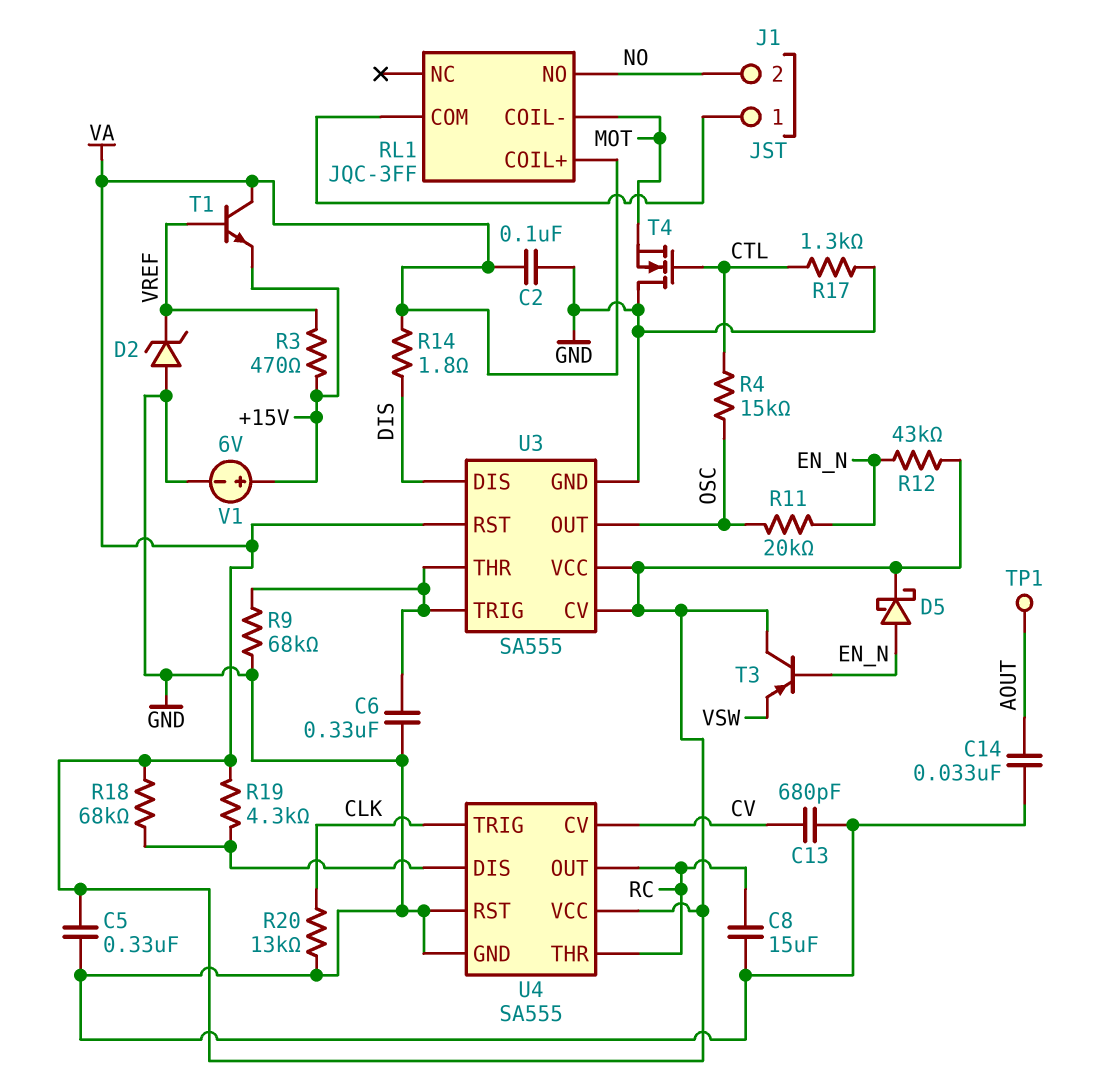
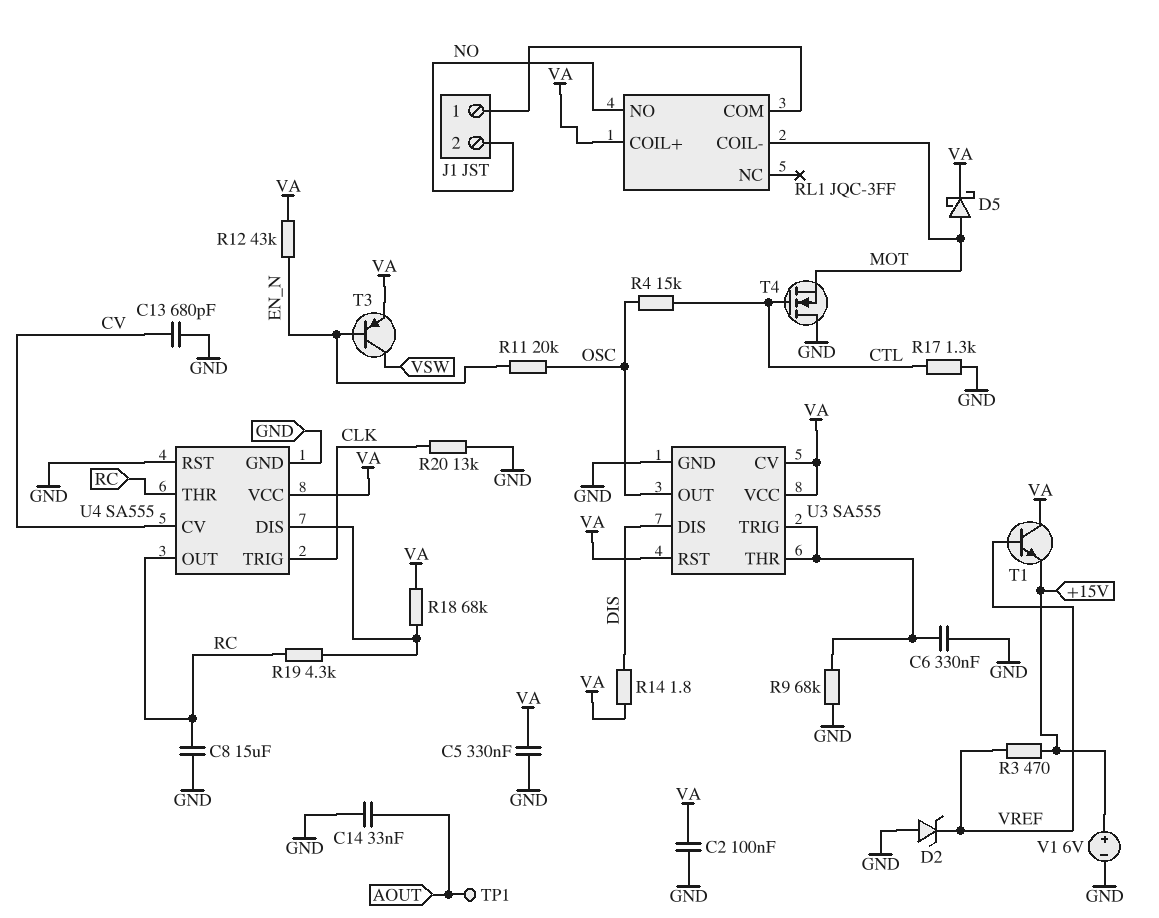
D5: schottky (A EN_N, K VA) -> schottky (A MOT, K VA)
R19: 4.3k (U4/DIS, VA) -> 4.3k (RC, U4/DIS)
T3: PNP (B EN_N, C VA, E VSW) -> PNP (B EN_N, C VSW, E VA)

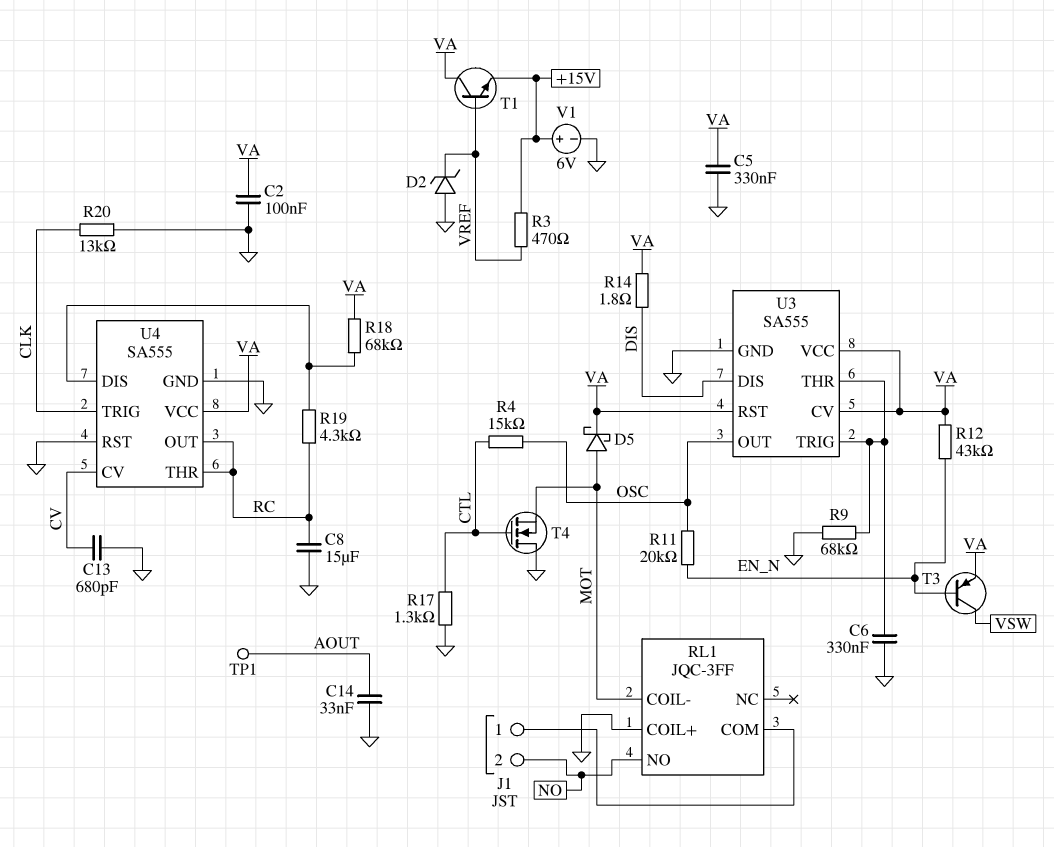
RL1 pin COIL+: VA -> GND

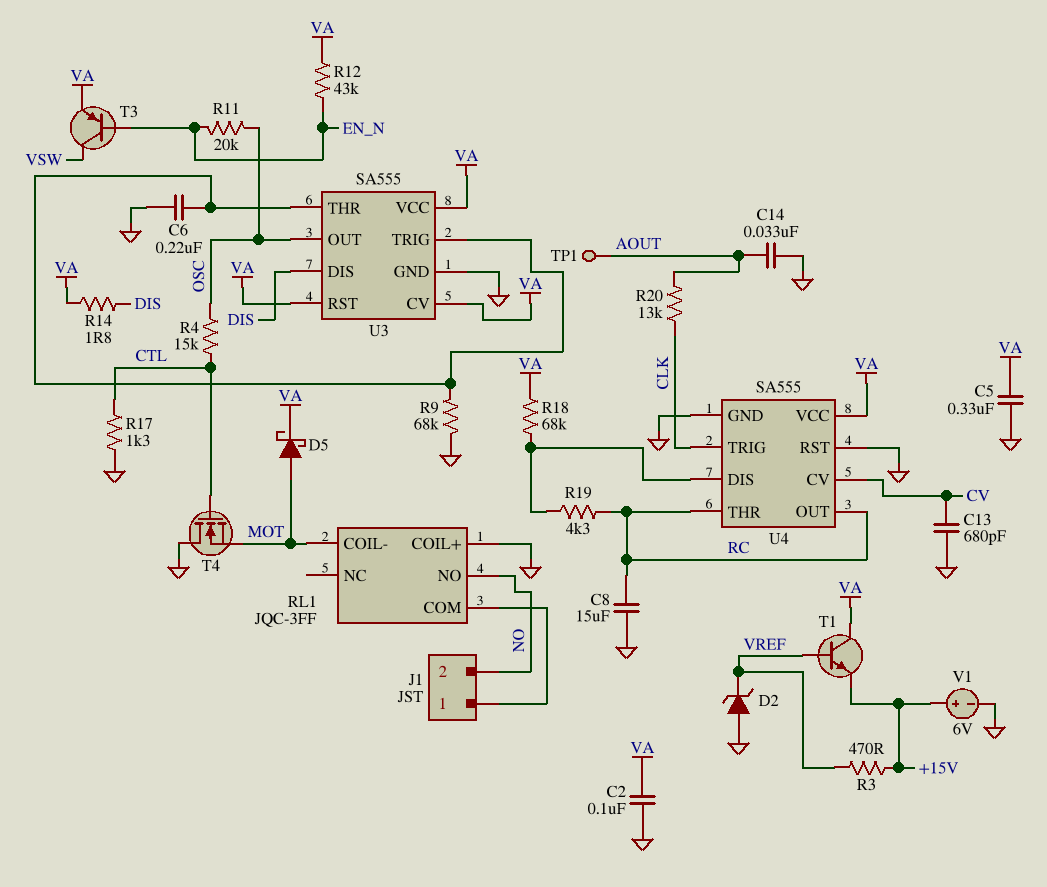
C6: 330nF (GND, U3/THR) -> 220nF (GND, U3/THR)
R20: 13k (CLK, GND) -> 13k (AOUT, CLK)

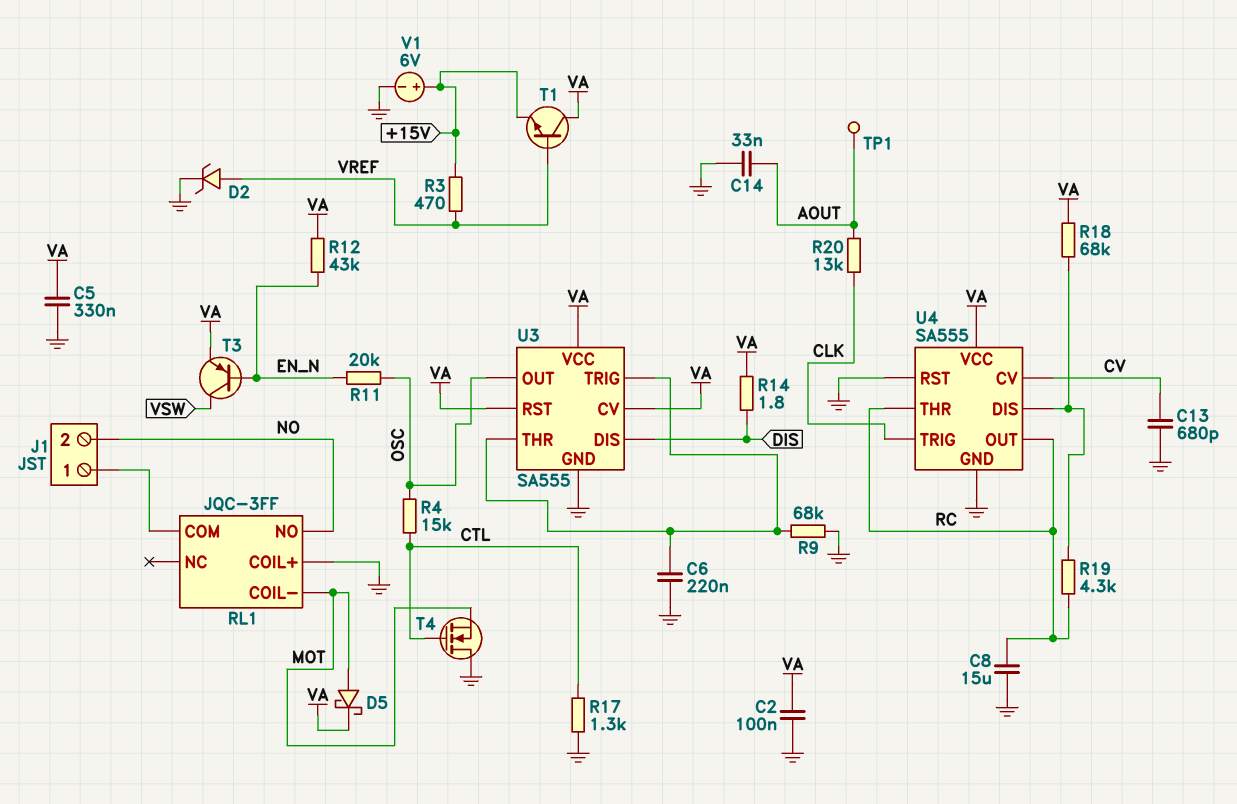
D2: zener (A GND, K VREF) -> zener (A VREF, K GND)

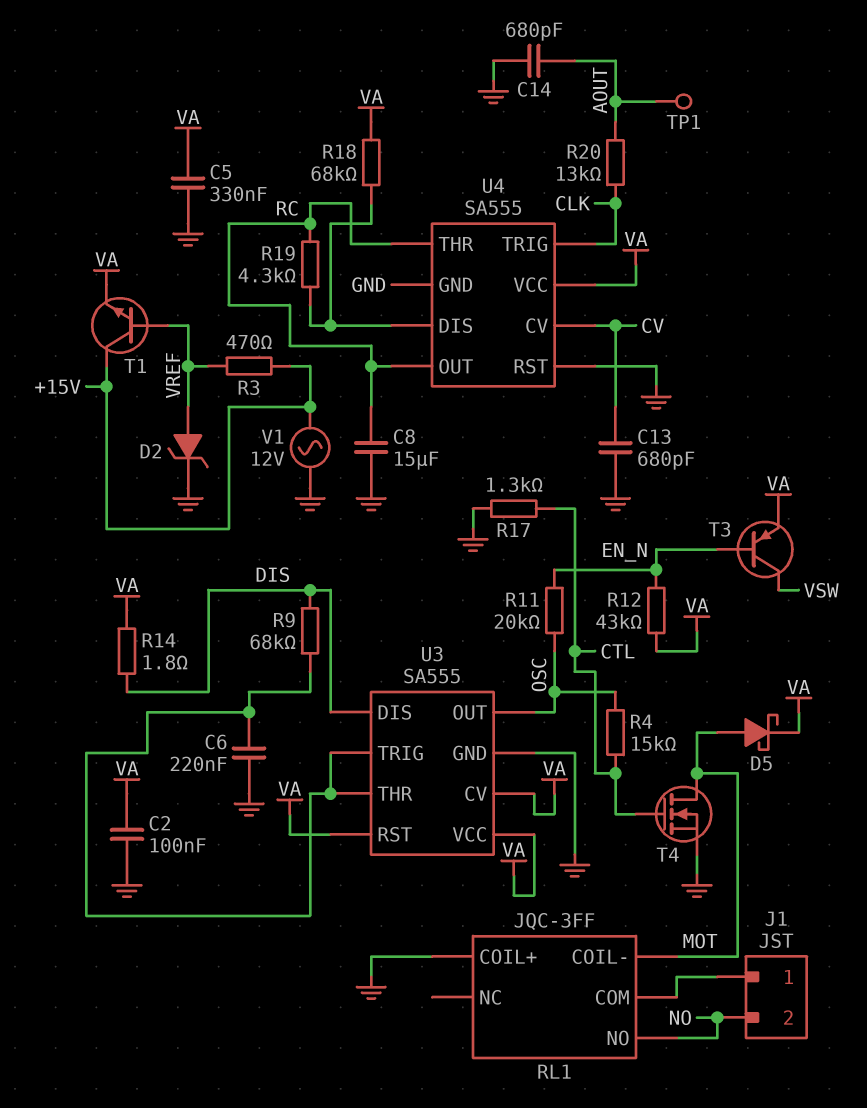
C14: 33nF (AOUT, GND) -> 680pF (AOUT, GND)
R9: 68k (GND, U3/THR) -> 68k (DIS, U3/THR)
T1: NPN (B VREF, C VA, E +15V) -> NPN (B VREF, C +15V, E VA)
T4: NMOS (G CTL, D GND, S MOT) -> NMOS (G CTL, D MOT, S GND)
V1: 6V (plus +15V, minus GND) -> AC 12V (+15V, GND)

